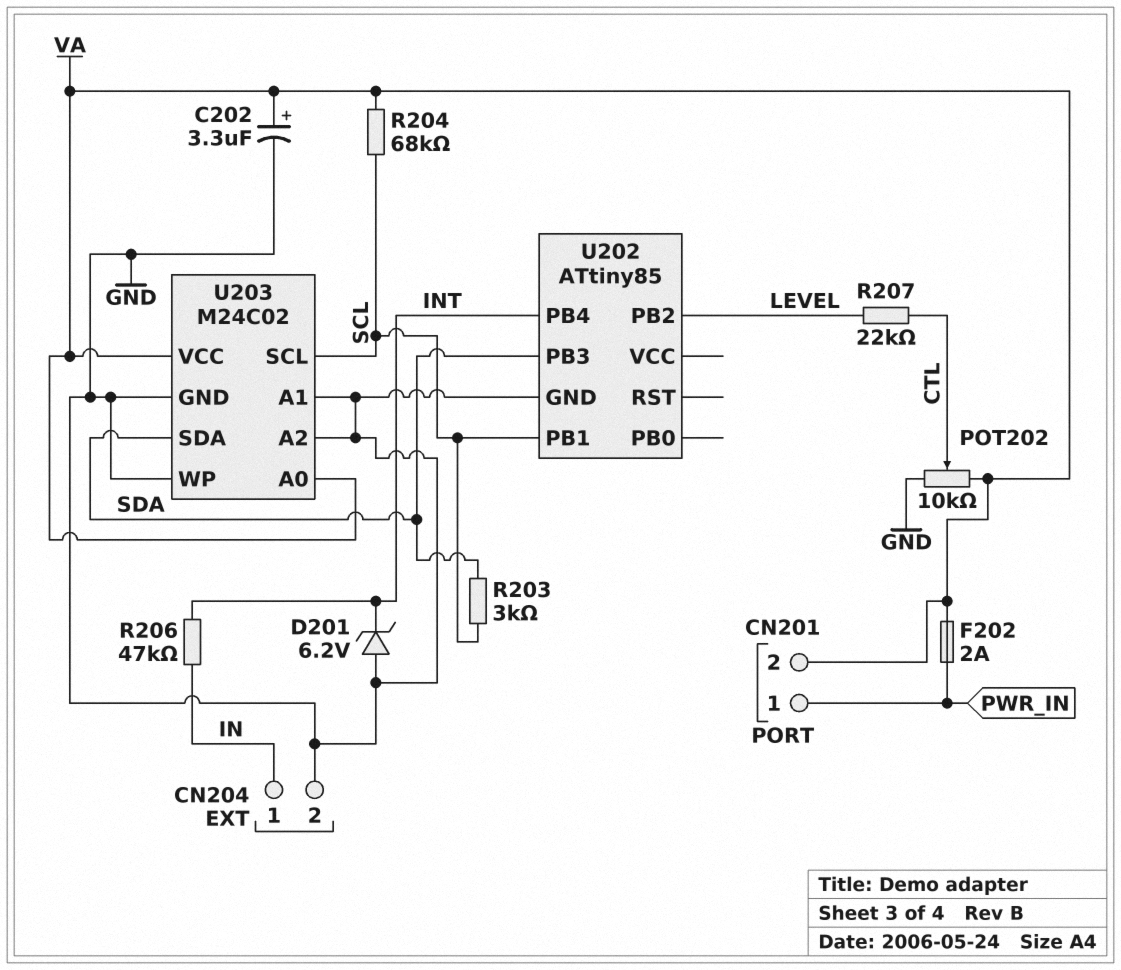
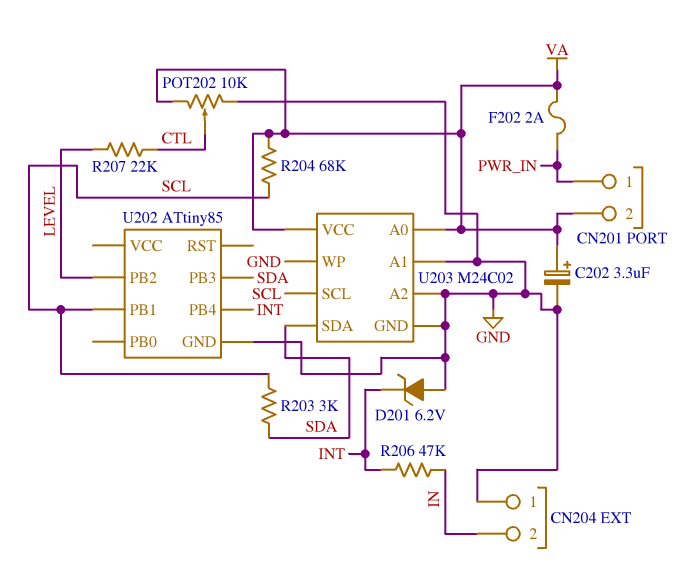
CN204 pin 1: IN -> GND
CN204 pin 2: GND -> IN

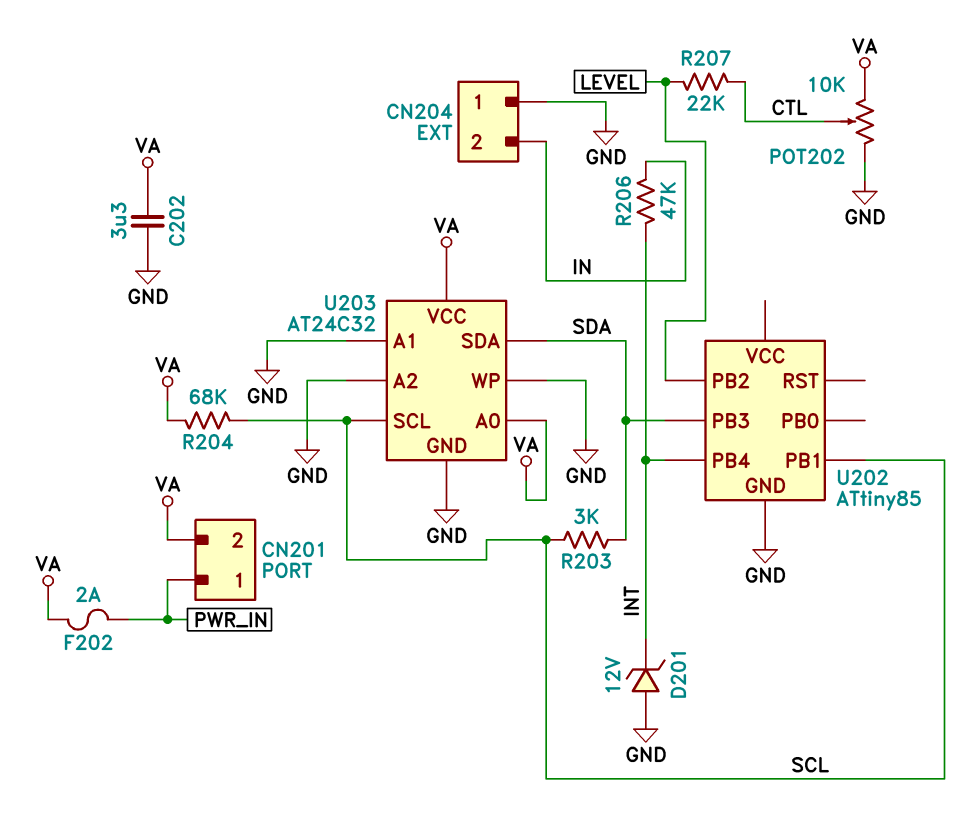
C202: 3.3uF (plus VA, minus GND) -> 3.3uF (GND, VA)
D201: zener 6.2V (A GND, K INT) -> zener 12V (A GND, K INT)
U203: M24C02 -> AT24C32

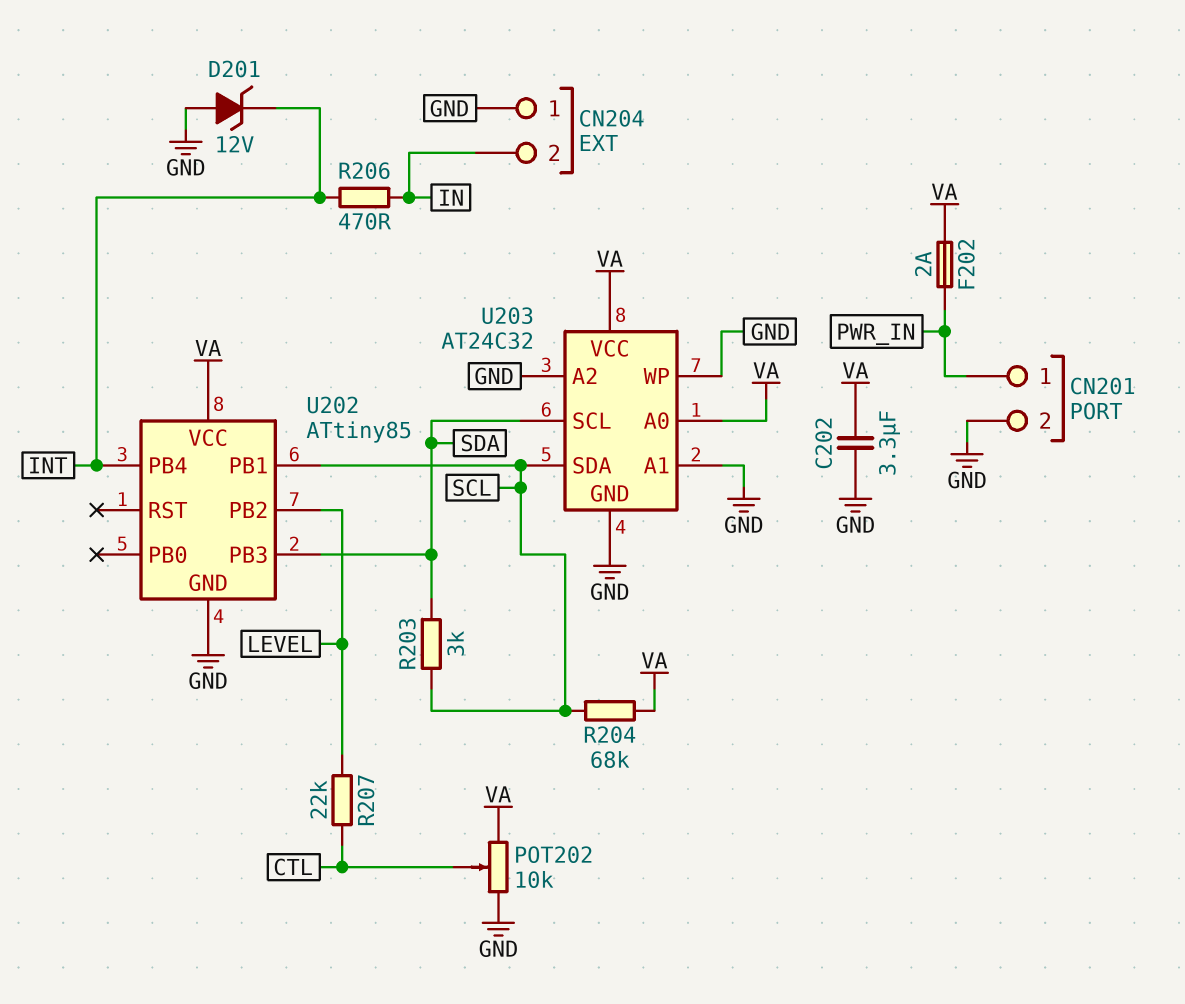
CN201 pin 2: VA -> GND
R206: 47k (IN, INT) -> 470 (IN, INT)
U202 pin VCC: none -> VA
U203 pin SCL: SCL -> SDA
U203 pin SDA: SDA -> SCL

